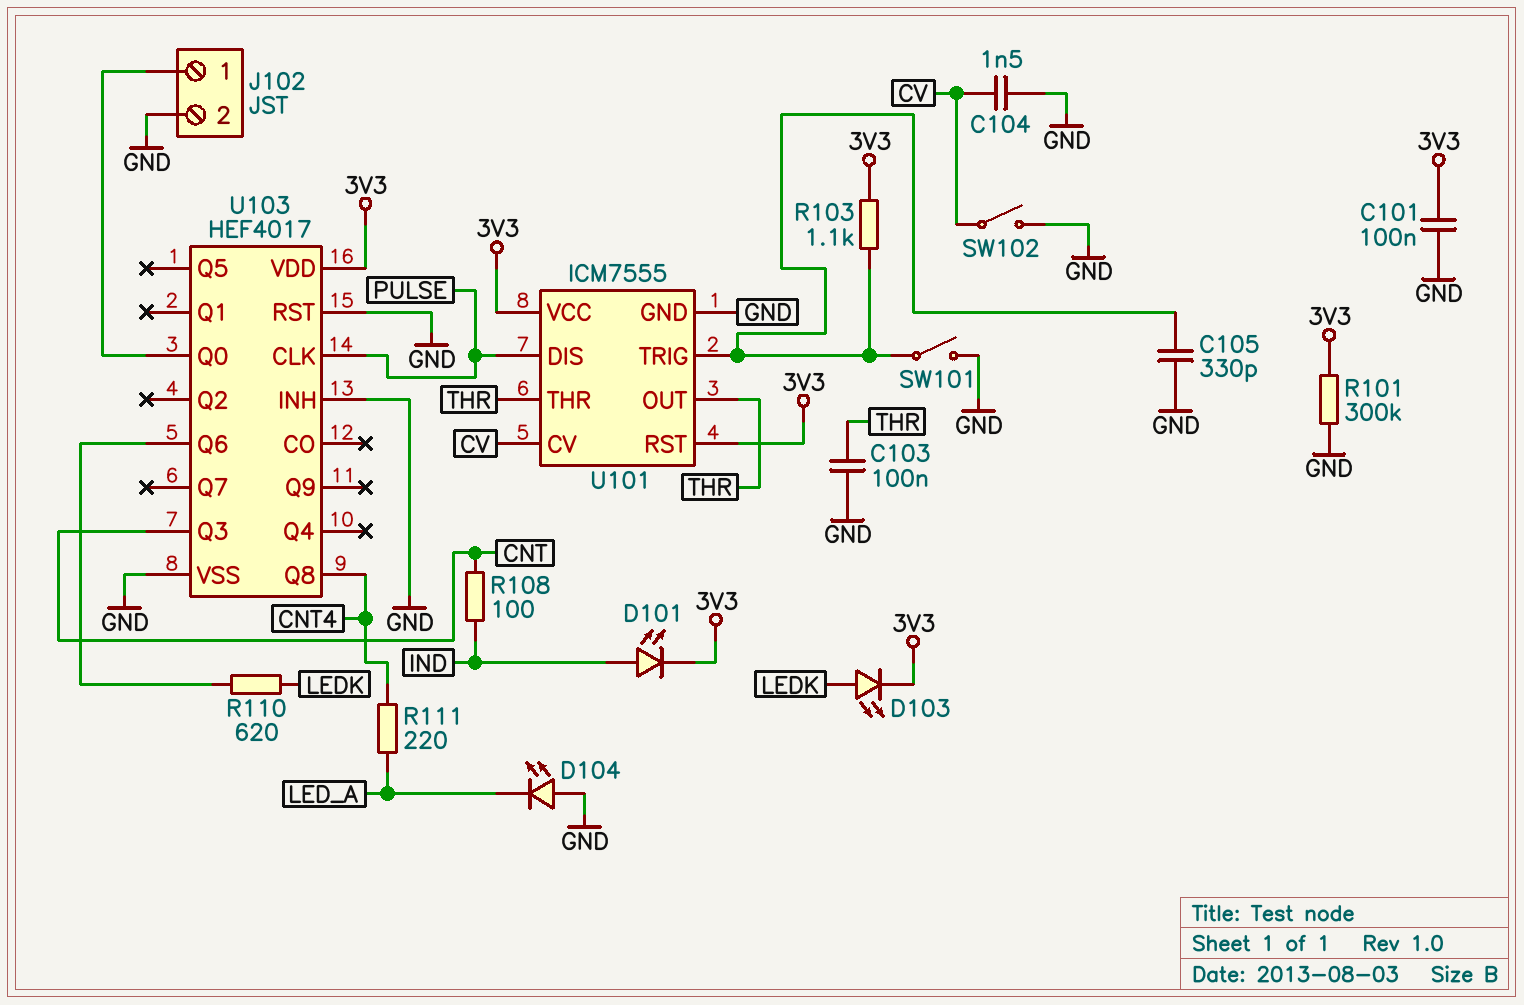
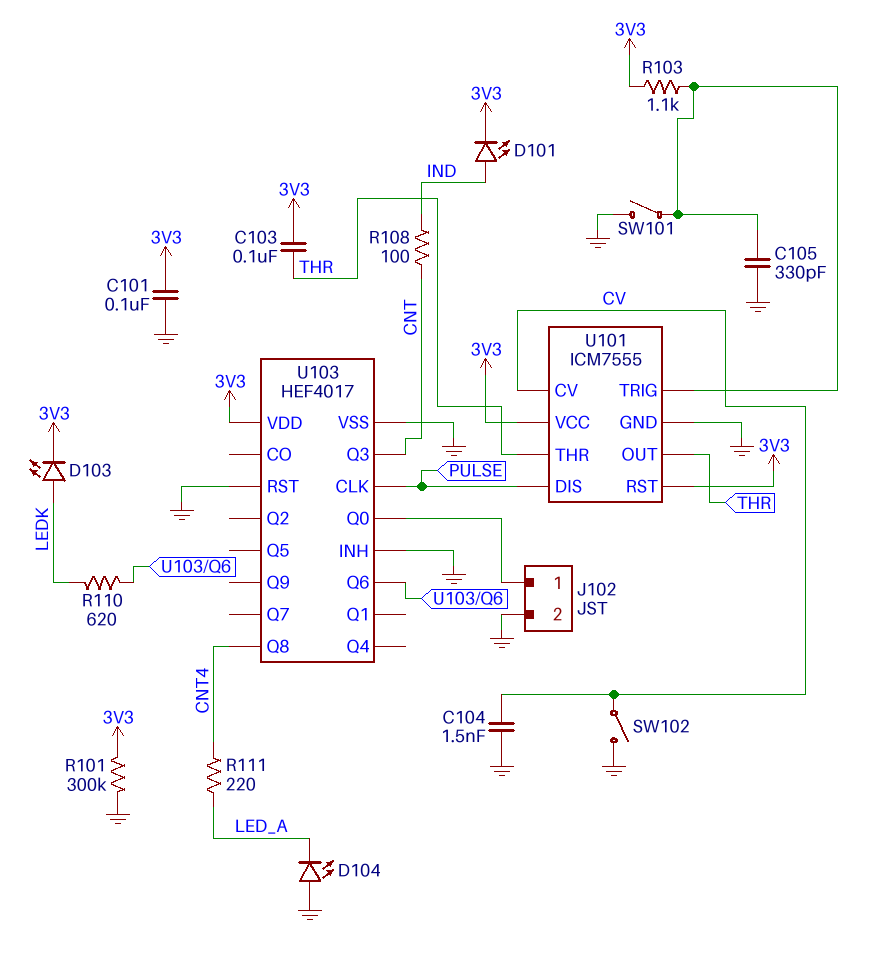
C103: 100nF (GND, THR) -> 100nF (3V3, THR)

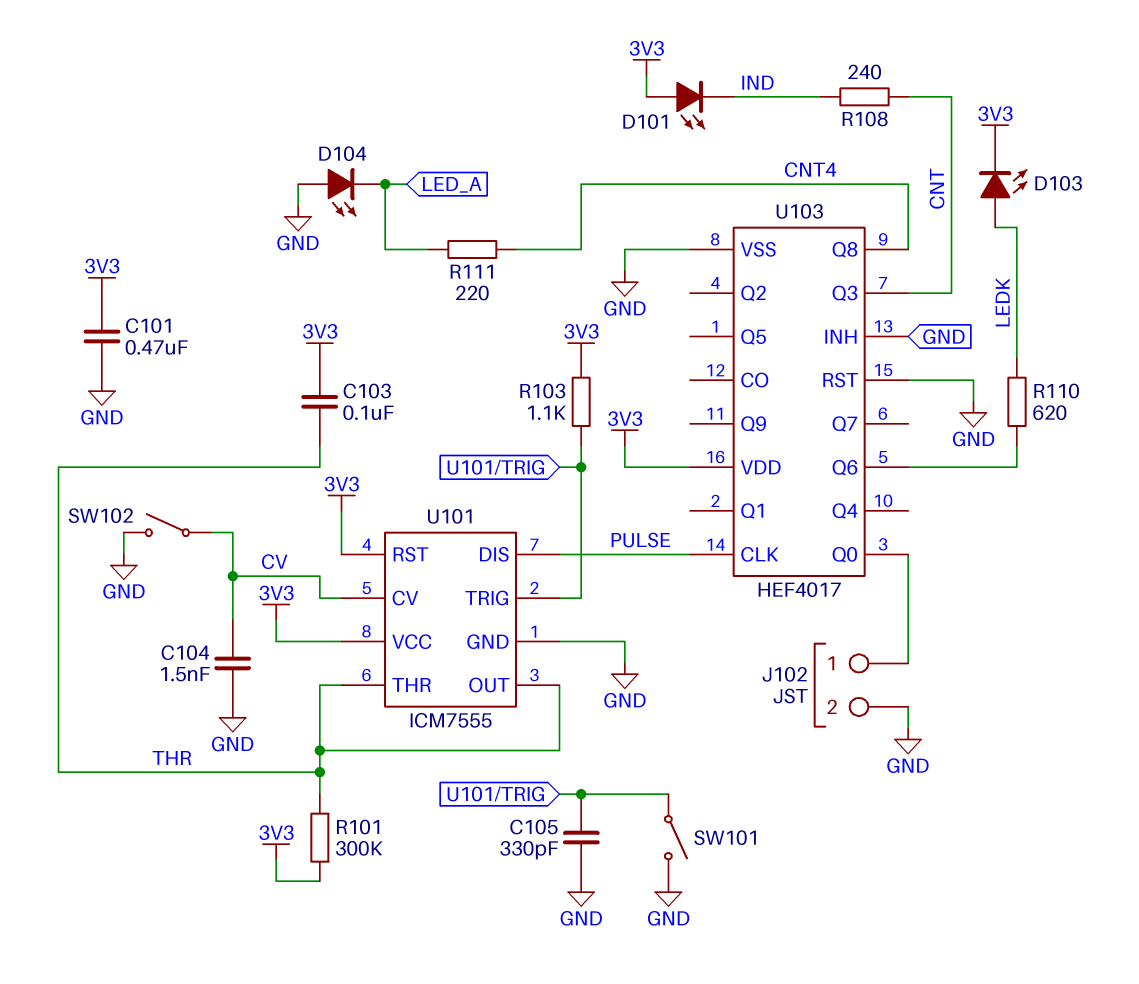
C101: 100nF (3V3, GND) -> 470nF (3V3, GND)
D101: LED (A IND, K 3V3) -> LED (A 3V3, K IND)
R101: 300k (3V3, GND) -> 300k (3V3, THR)
R108: 100 (CNT, IND) -> 240 (CNT, IND)

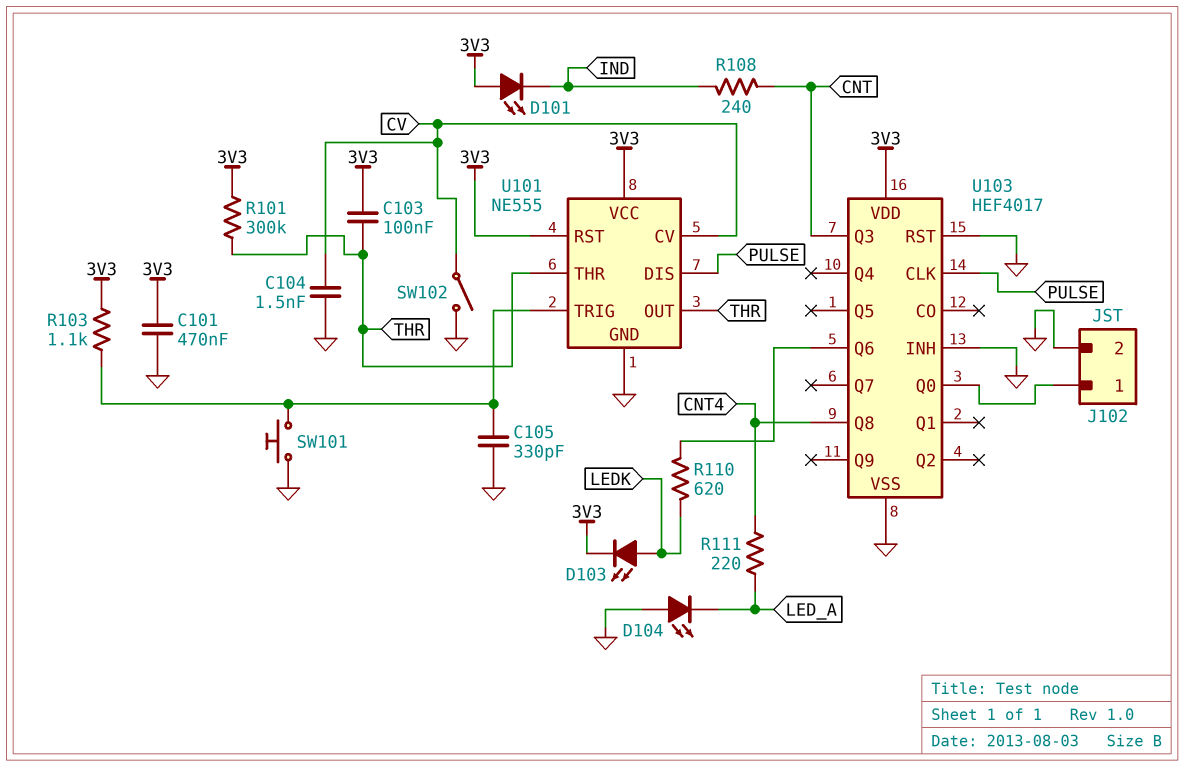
SW101: switch (GND, U101/TRIG) -> button (GND, U101/TRIG)
U101: ICM7555 -> NE555

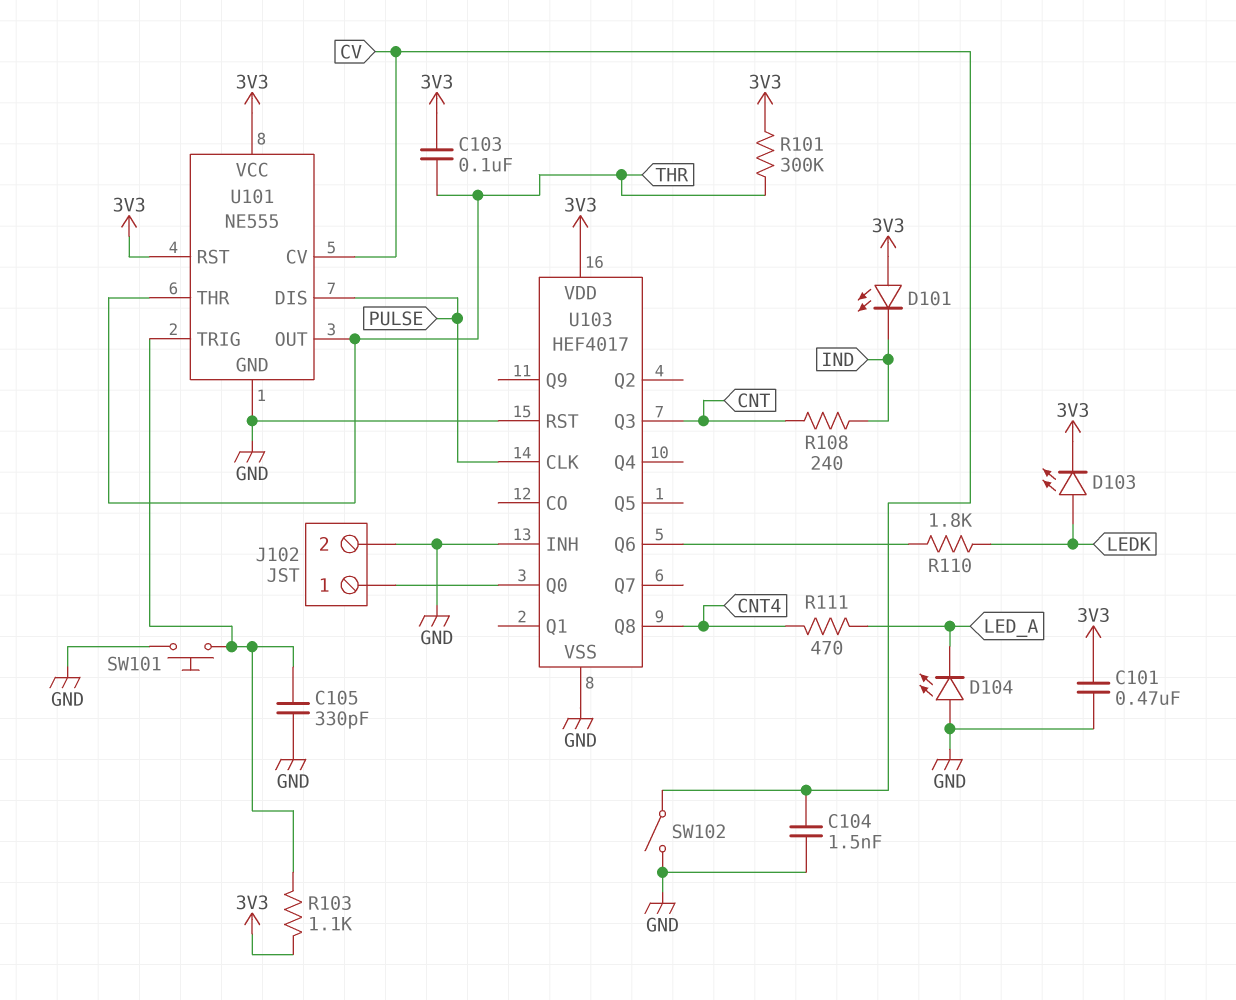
R110: 620 (LEDK, U103/Q6) -> 1.8k (LEDK, U103/Q6)
R111: 220 (CNT4, LED_A) -> 470 (CNT4, LED_A)

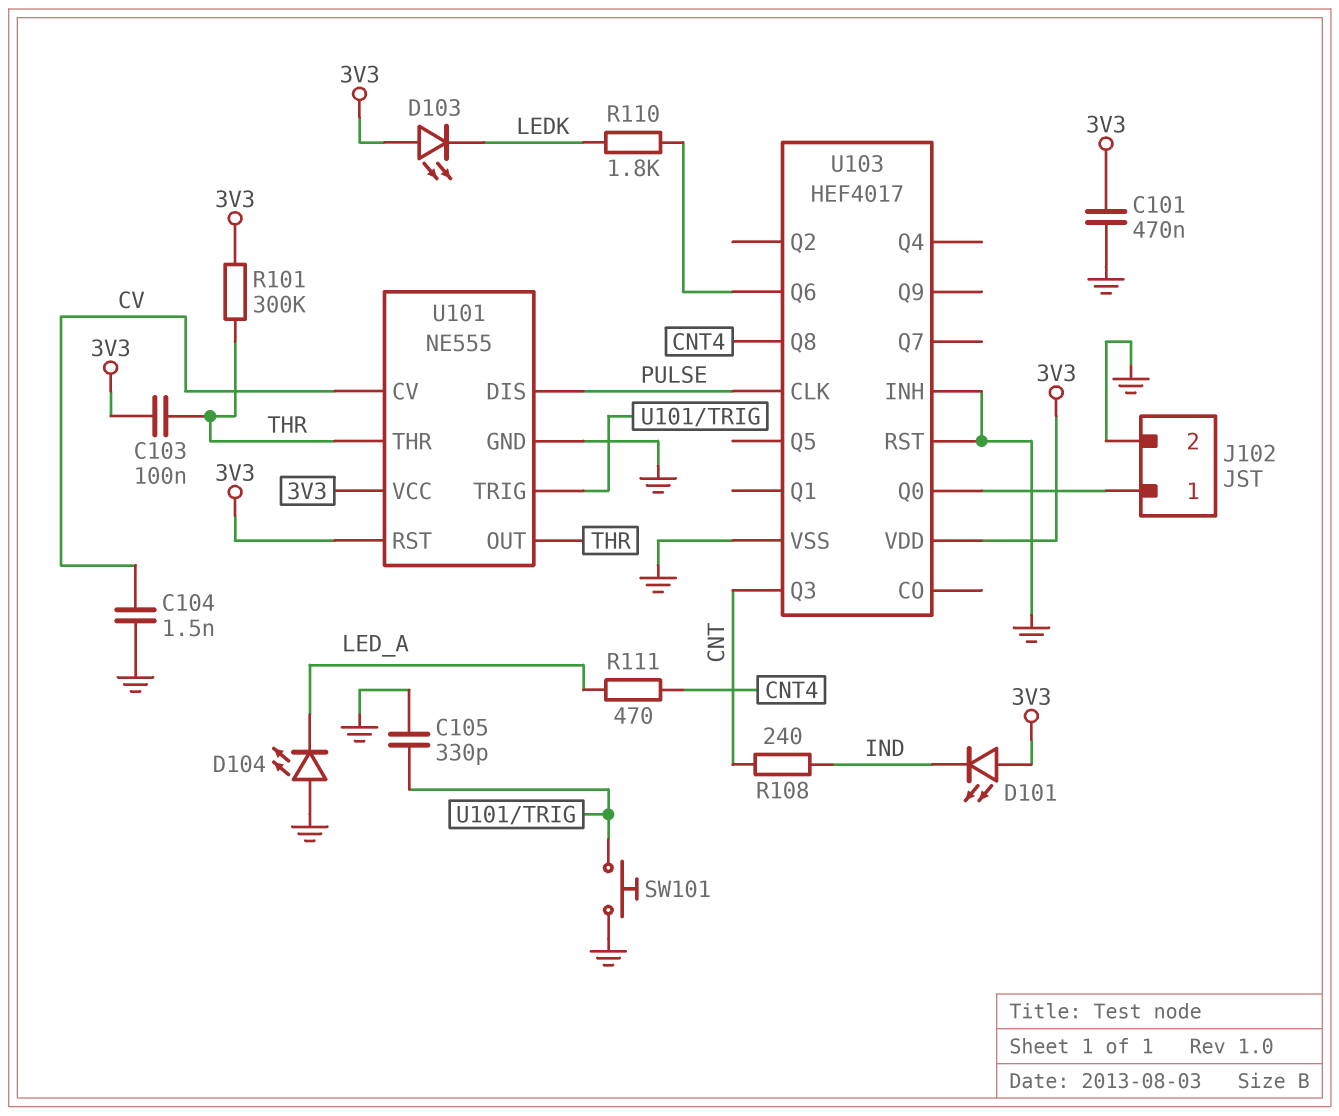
D103: LED (A LEDK, K 3V3) -> LED (A 3V3, K LEDK)
R103: 1.1k (3V3, U101/TRIG) -> none
SW102: switch (CV, GND) -> none

